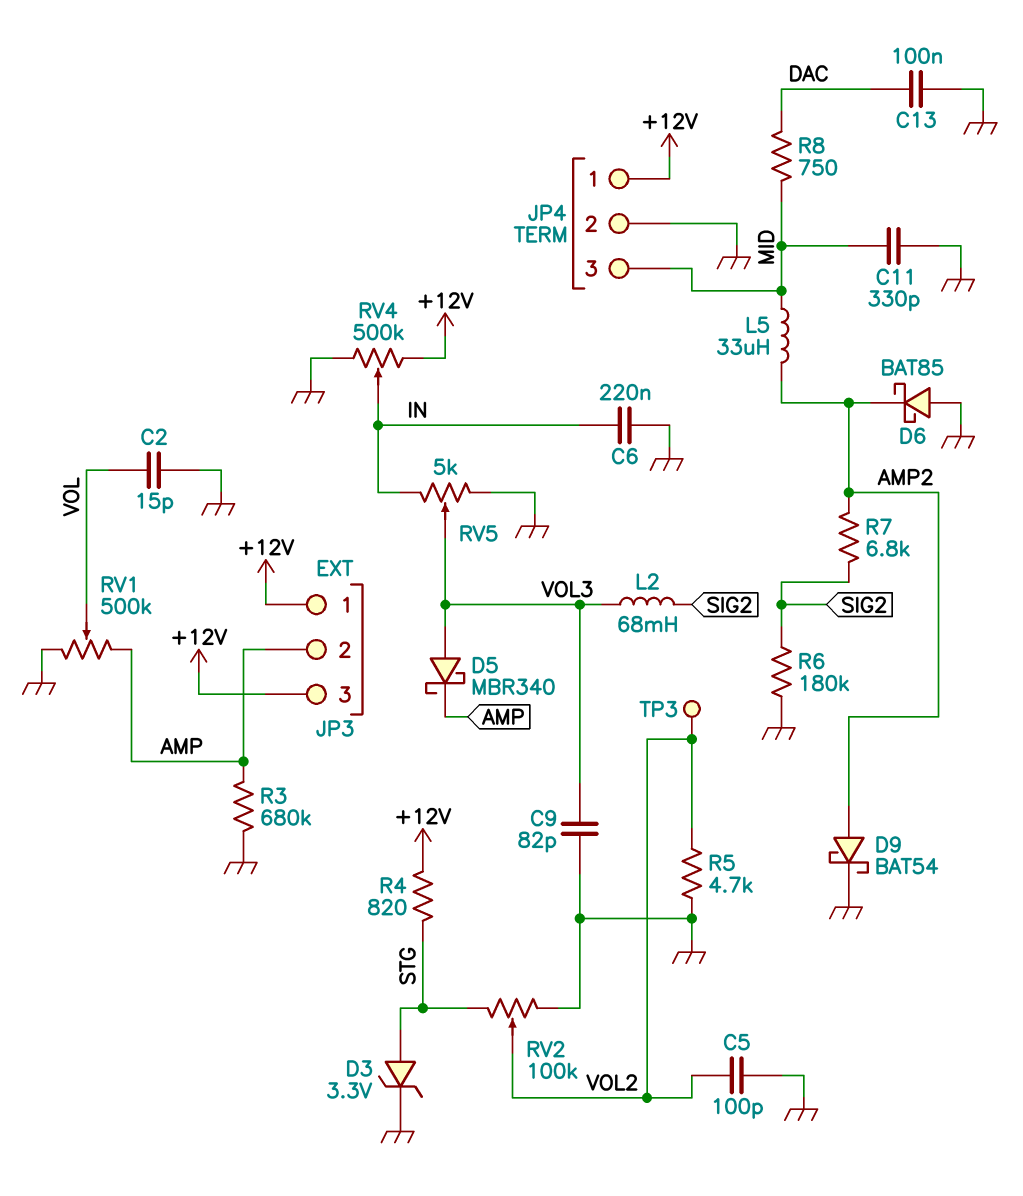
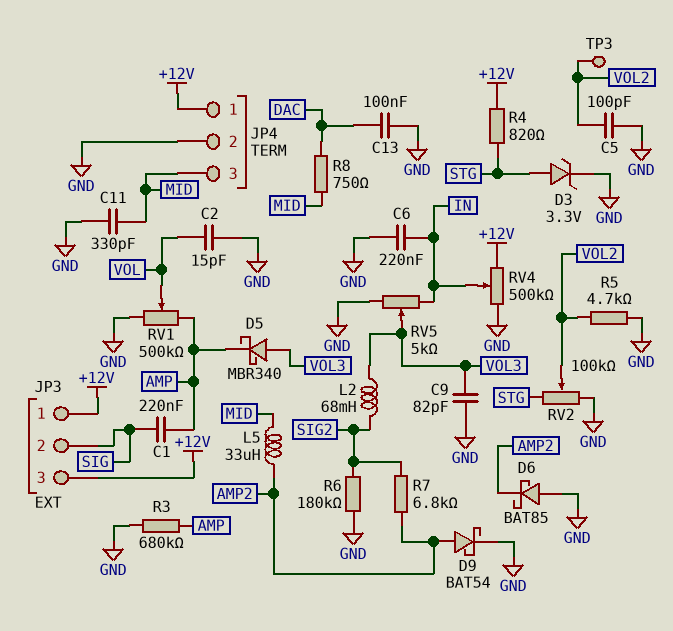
C1: none -> 220nF (AMP, SIG)
JP3 pin 2: AMP -> SIG

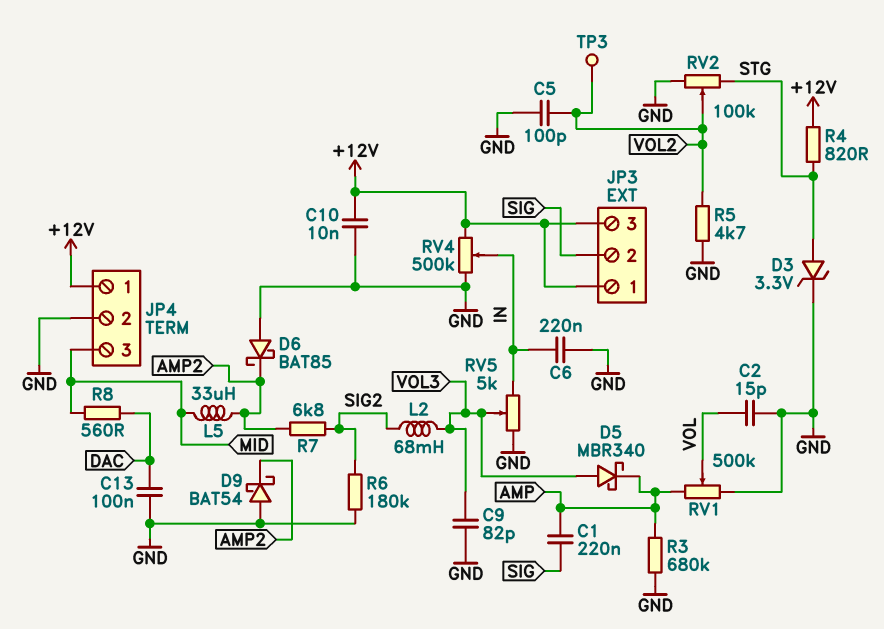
C10: none -> 10nF (+12V, GND)
C11: 330pF (GND, MID) -> none
D9: schottky BAT54 (A AMP2, K GND) -> schottky BAT54 (A GND, K AMP2)
R8: 750 (DAC, MID) -> 560 (DAC, MID)

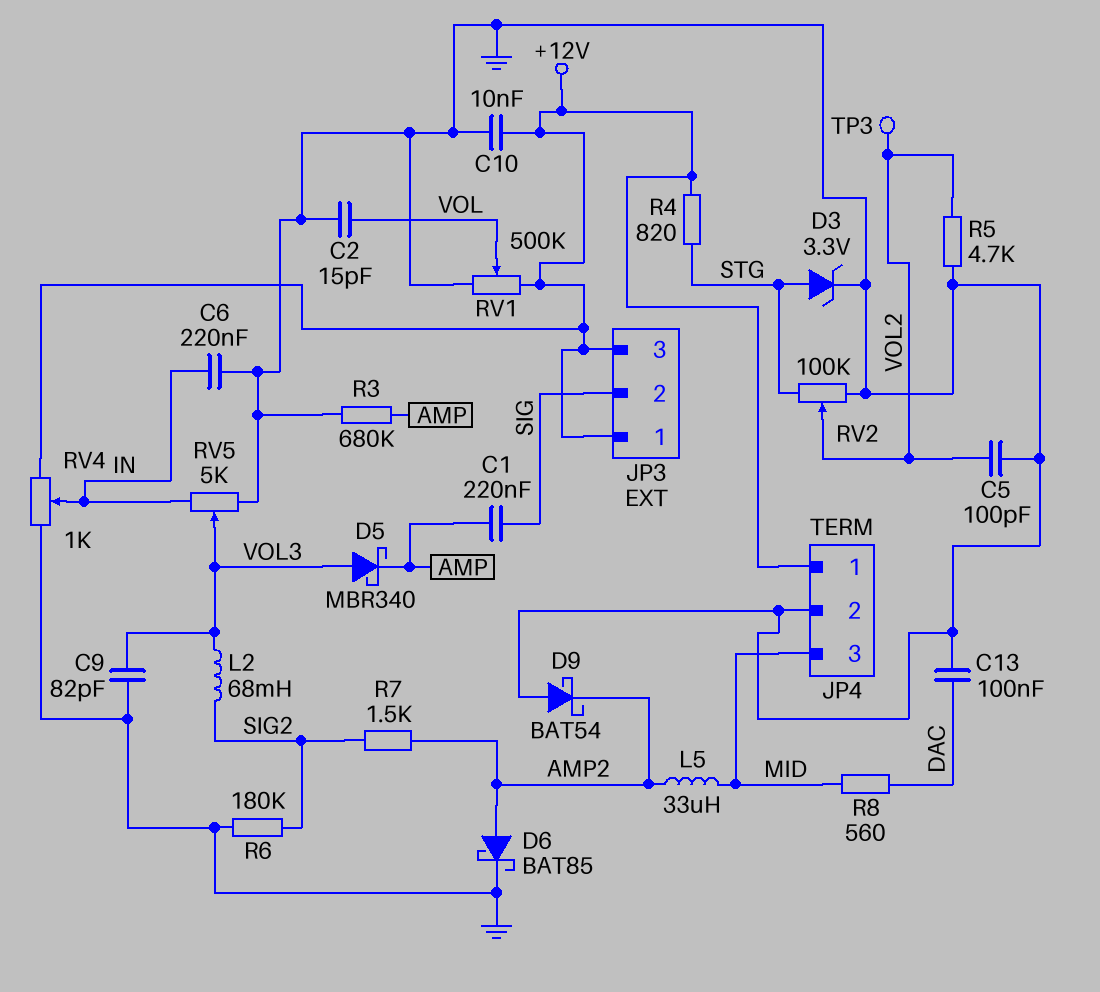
D6: schottky BAT85 (A GND, K AMP2) -> schottky BAT85 (A AMP2, K GND)
R7: 6.8k (AMP2, SIG2) -> 1.5k (AMP2, SIG2)
RV1: 500k (AMP, GND, wiper VOL) -> 500k (+12V, GND, wiper VOL)
RV4: 500k (+12V, GND, wiper IN) -> 1k (+12V, GND, wiper IN)

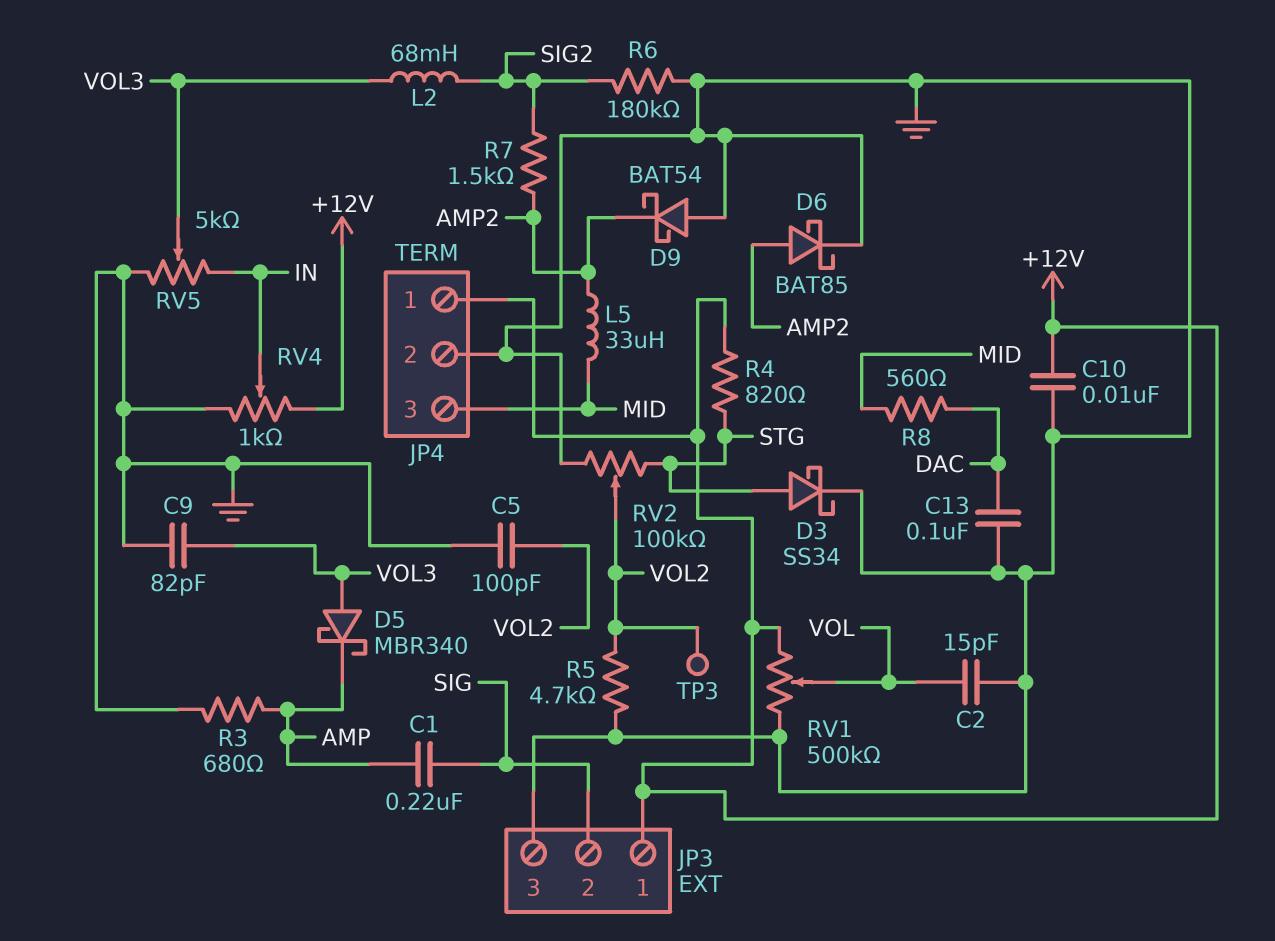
C6: 220nF (GND, IN) -> none
D3: zener 3.3V (A STG, K GND) -> schottky SS34 (A STG, K GND)
JP3 pin 3: +12V -> GND
R3: 680k (AMP, GND) -> 680 (AMP, GND)

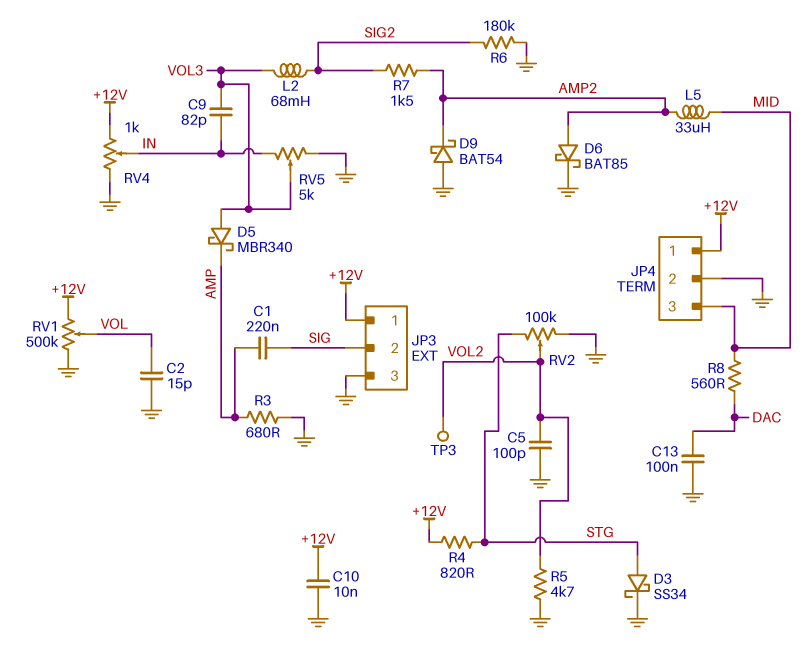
C9: 82pF (GND, VOL3) -> 82pF (IN, VOL3)

